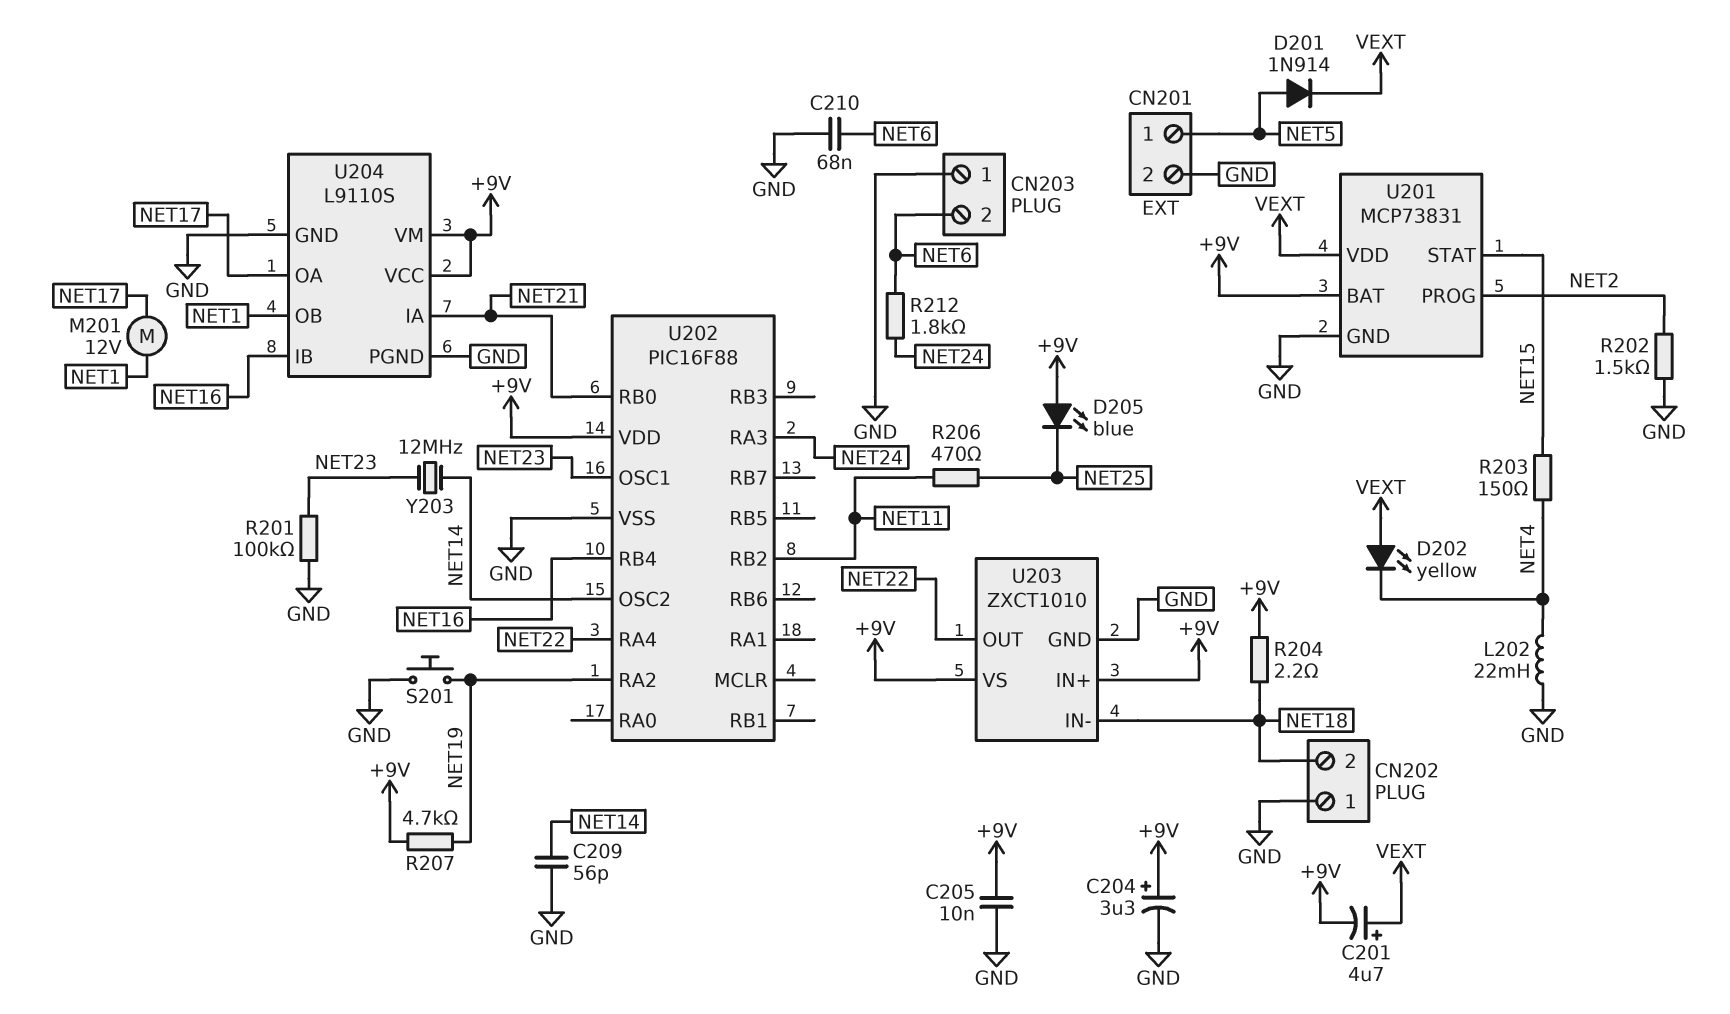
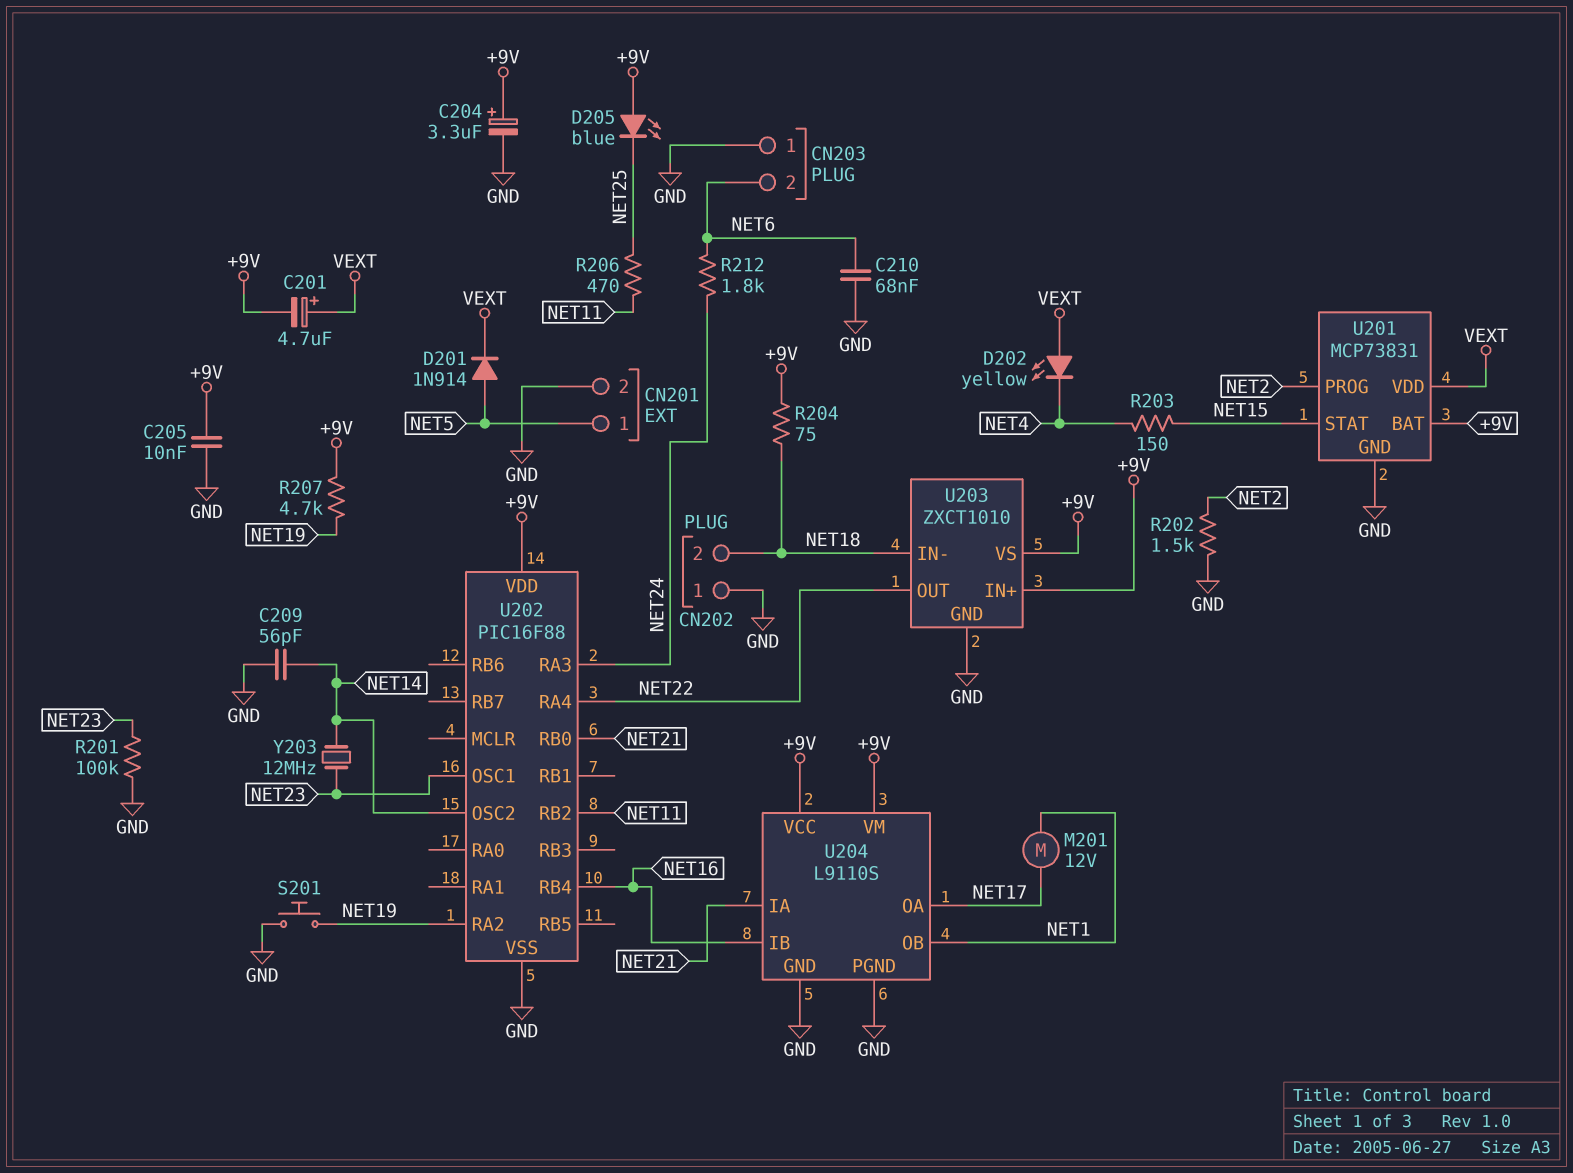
L202: 22mH (GND, NET4) -> none
R204: 2.2 (+9V, NET18) -> 75 (+9V, NET18)

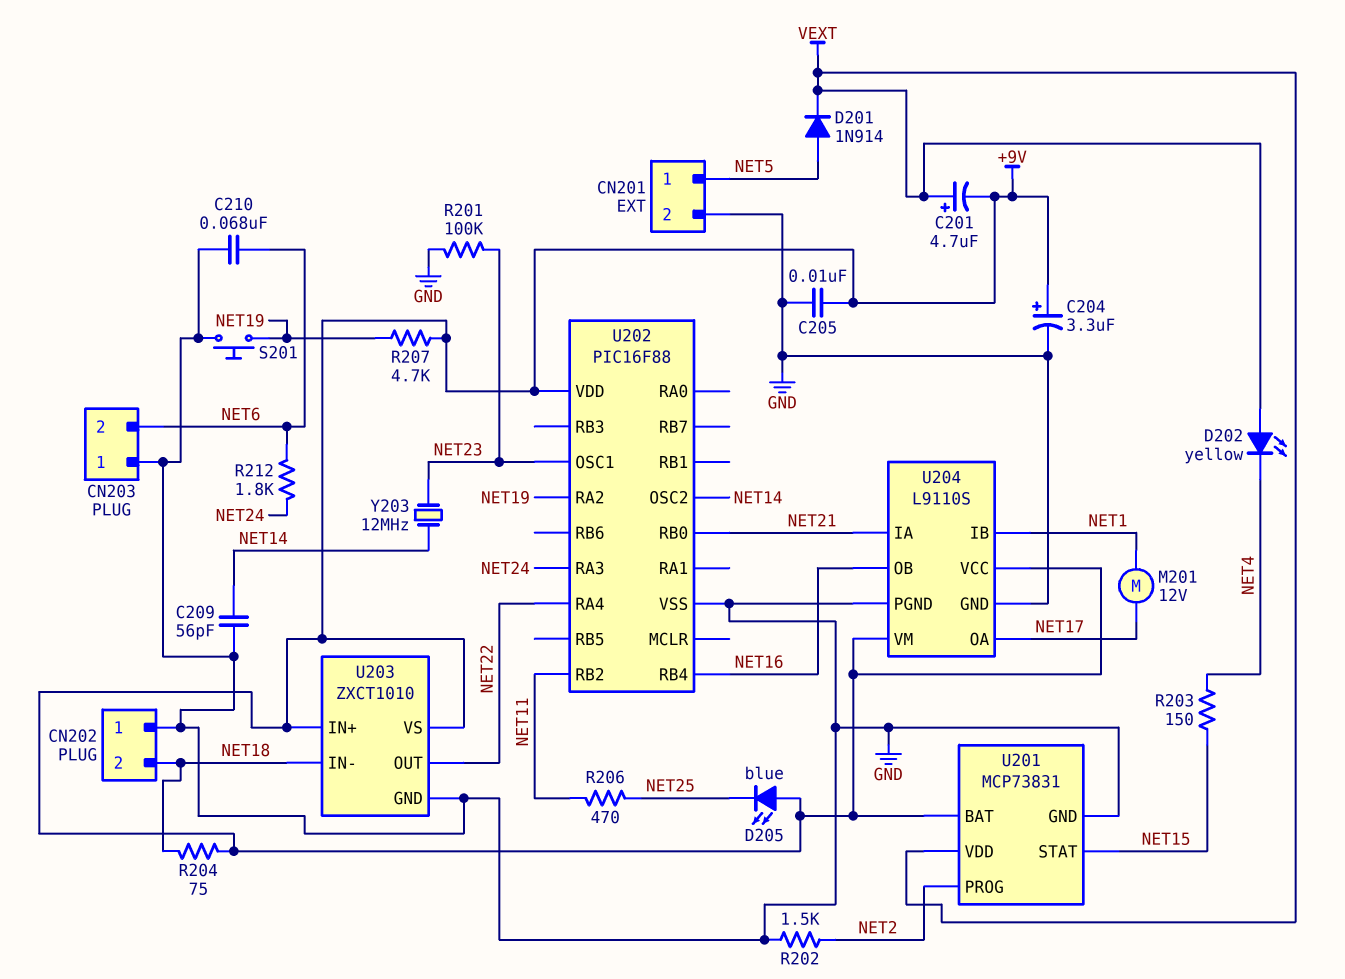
U204 pin IB: NET16 -> NET1
U204 pin OB: NET1 -> NET16

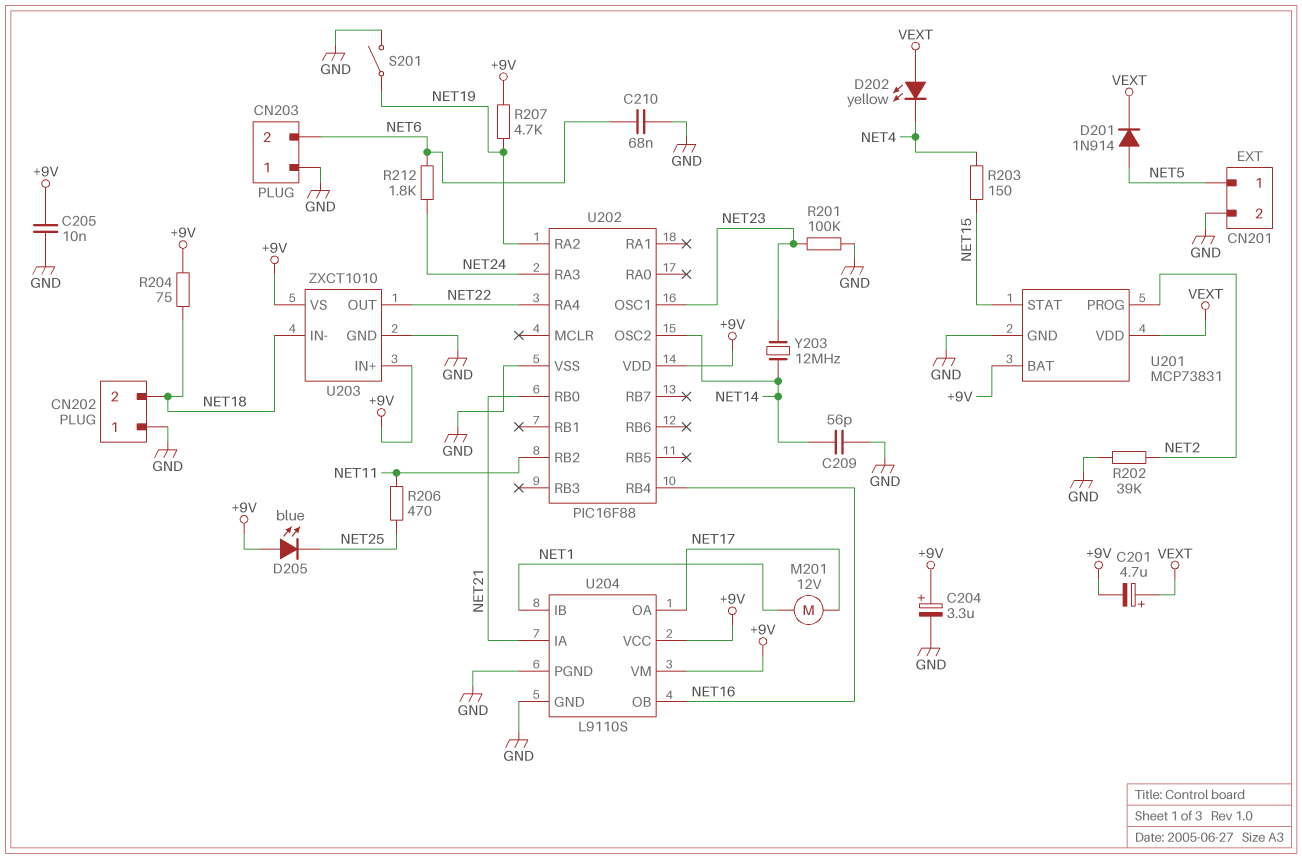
R202: 1.5k (GND, NET2) -> 39k (GND, NET2)
S201: button (GND, NET19) -> switch (GND, NET19)

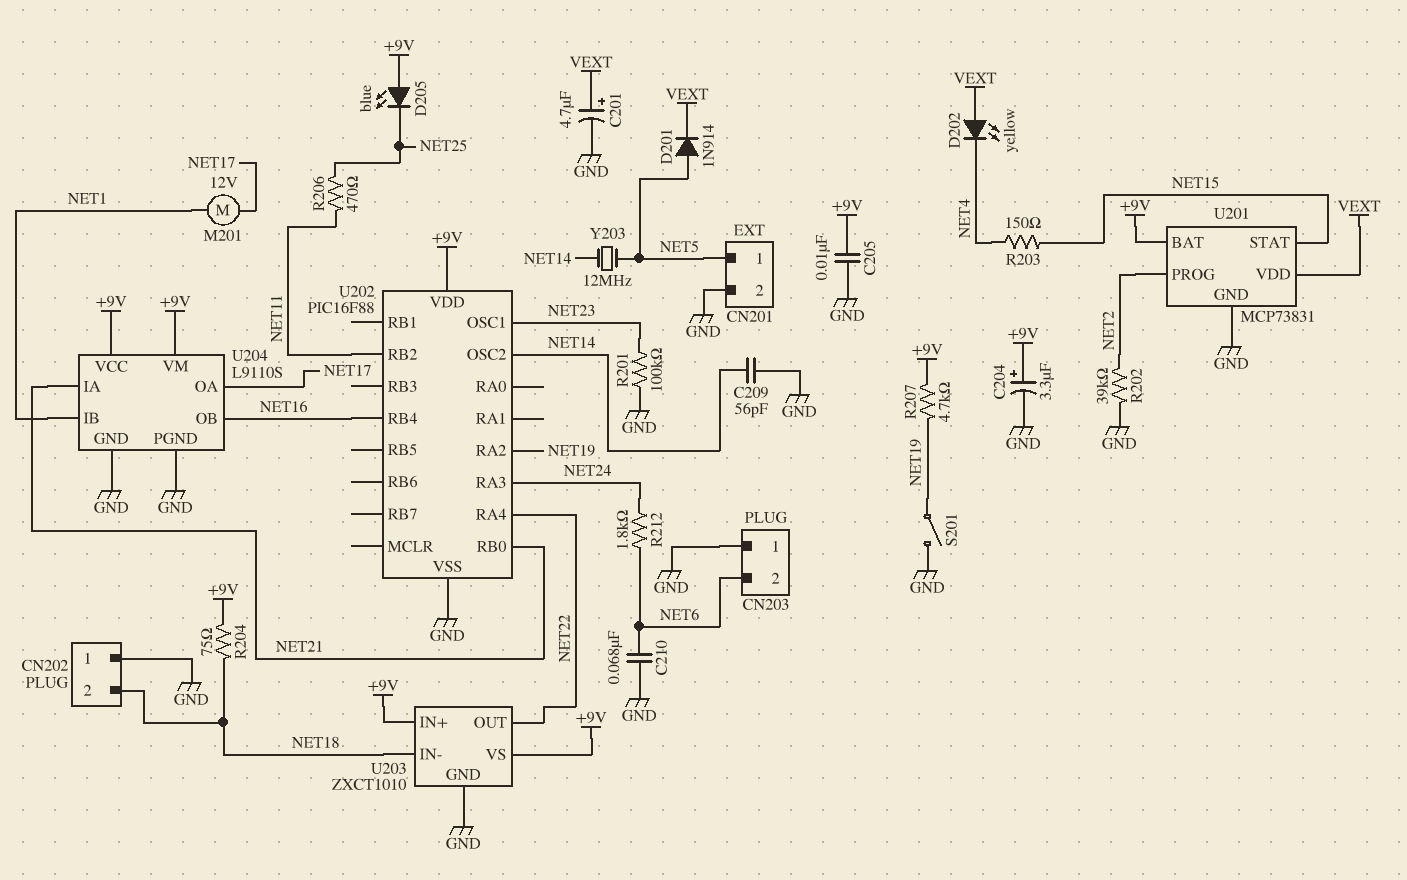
C201: 4.7uF (plus VEXT, minus +9V) -> 4.7uF (plus VEXT, minus GND)
Y203: 12MHz (NET14, NET23) -> 12MHz (NET5, NET14)

